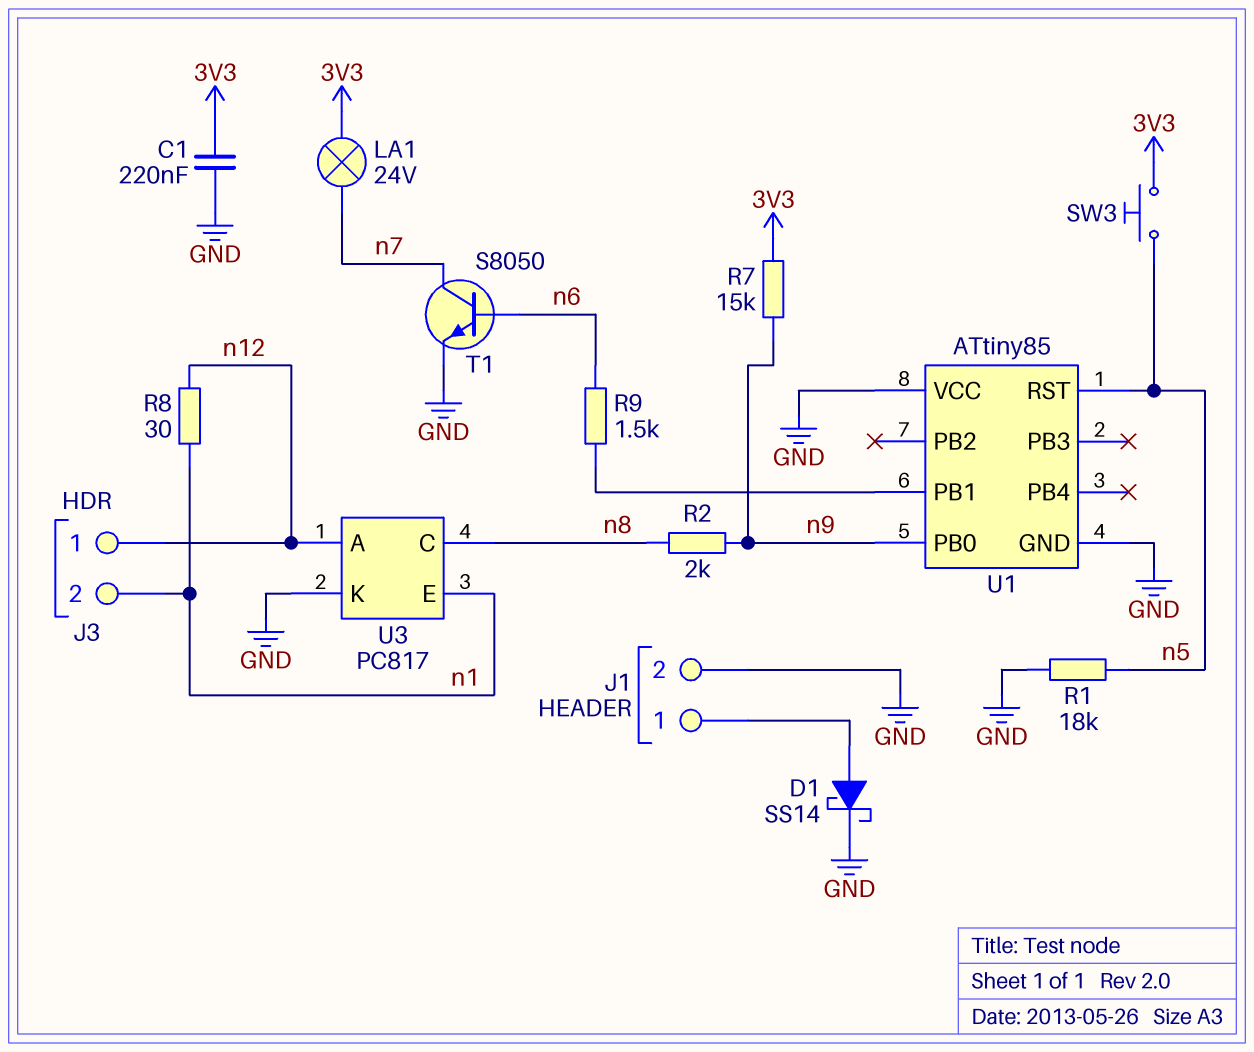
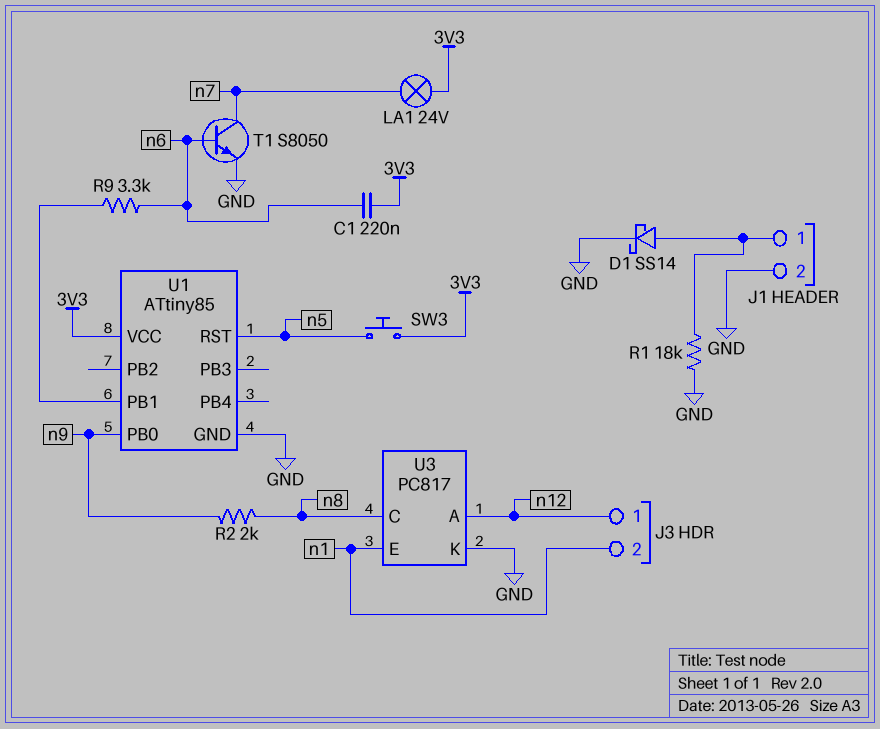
C1: 220nF (3V3, GND) -> 220nF (3V3, n6)
R1: 18k (GND, n5) -> 18k (GND, J1/1)
R7: 15k (3V3, n9) -> none
R8: 30 (n1, n12) -> none
R9: 1.5k (U1/PB1, n6) -> 3.3k (U1/PB1, n6)
U1 pin VCC: GND -> 3V3

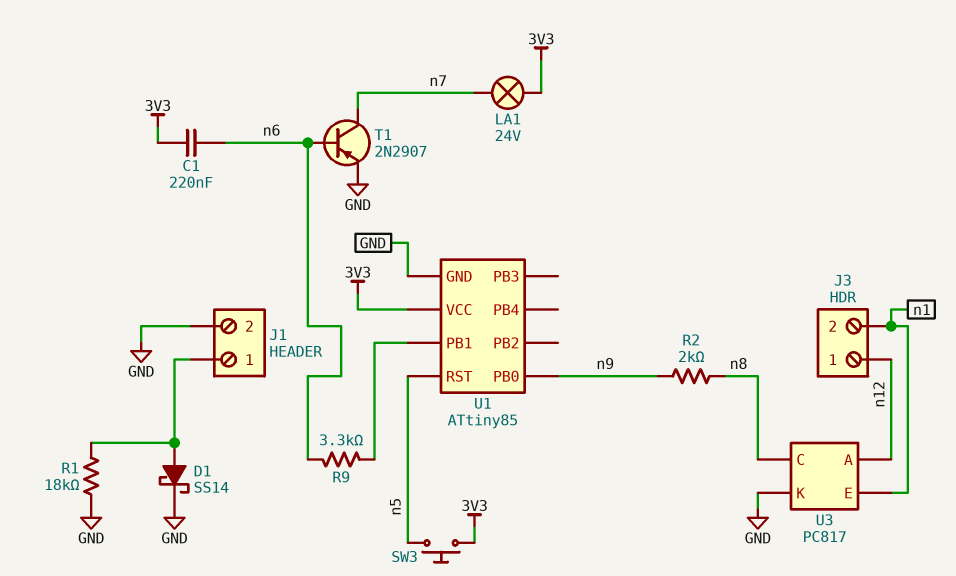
T1: NPN S8050 (B n6, C n7, E GND) -> PNP 2N2907 (B n6, C n7, E GND)

